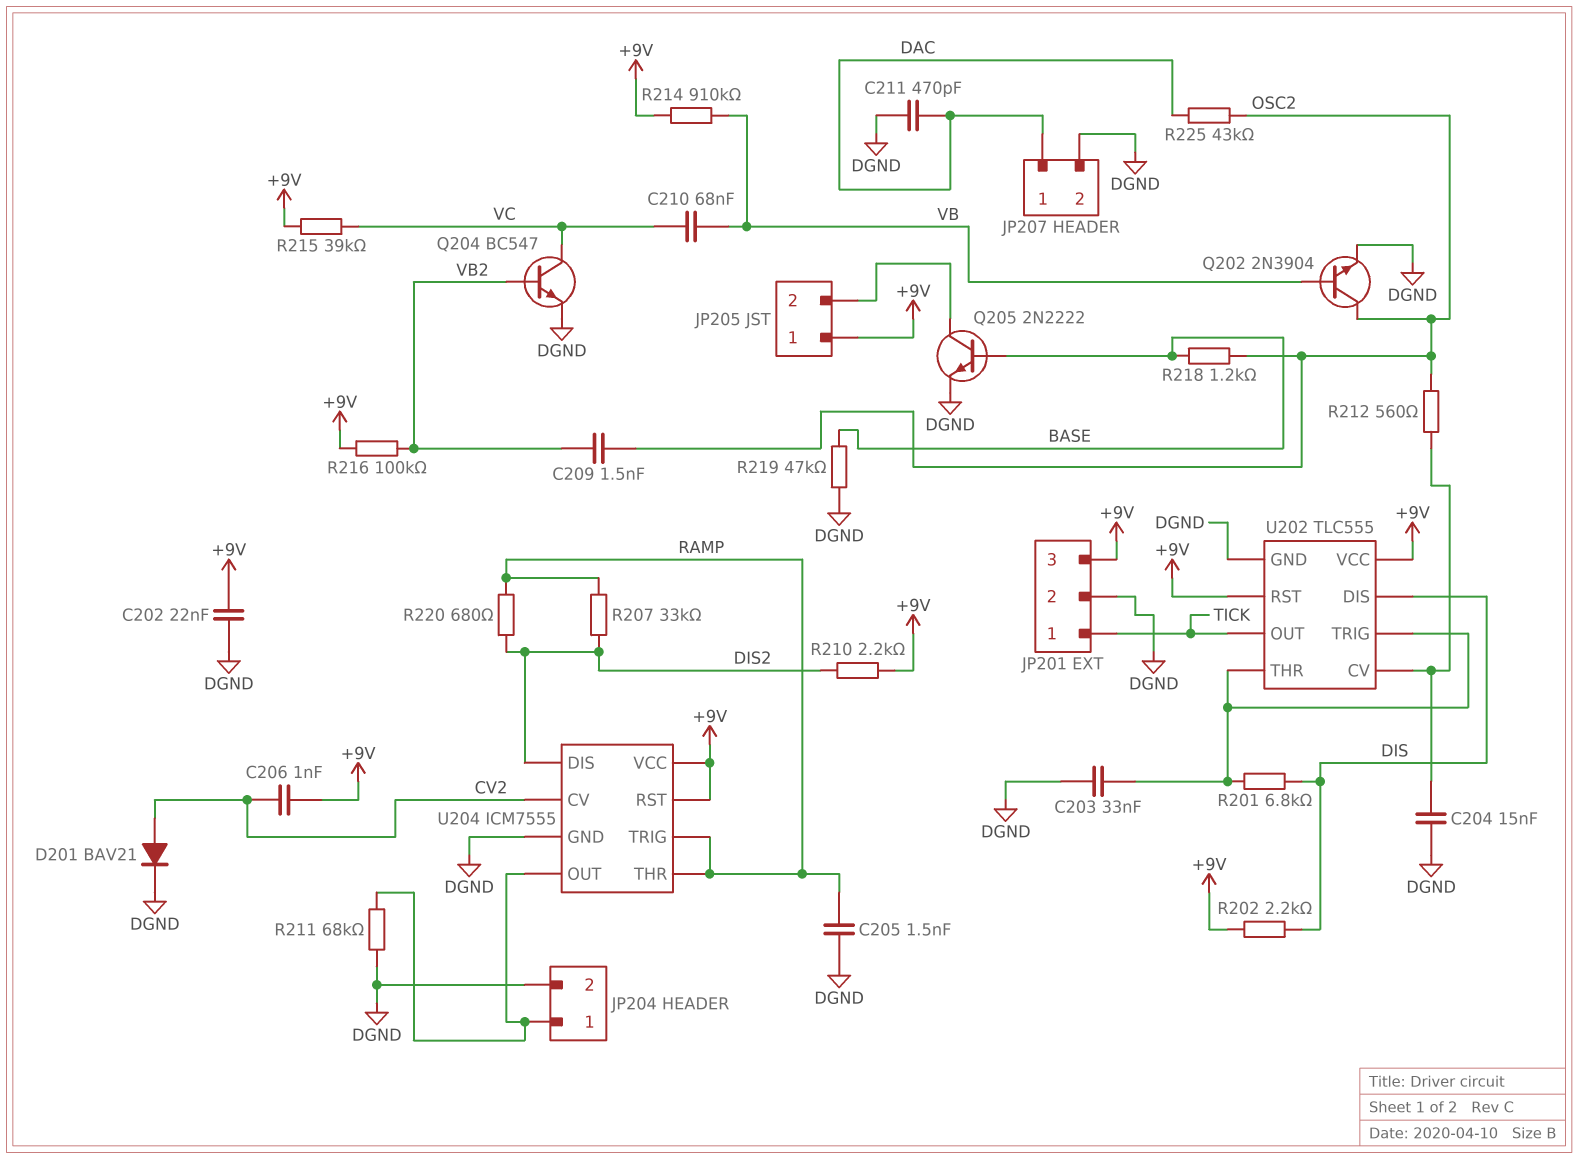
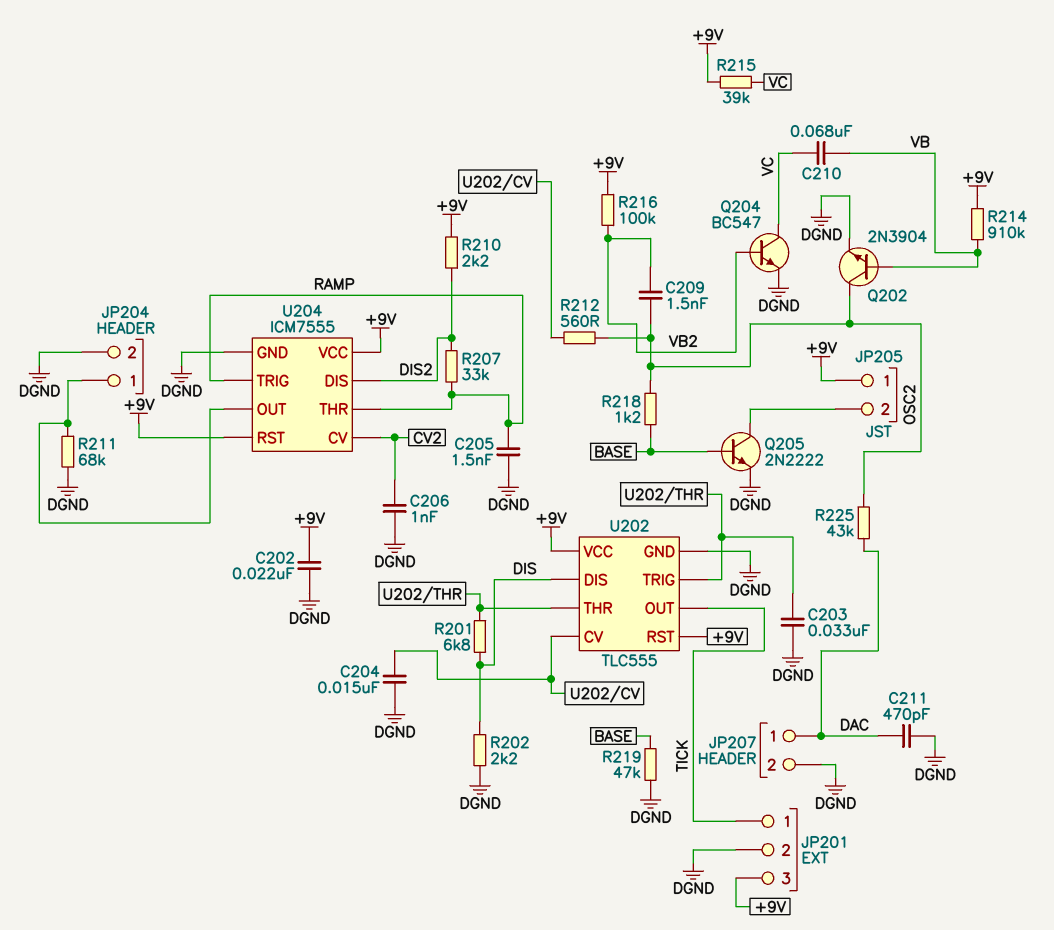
C206: 1nF (+9V, CV2) -> 1nF (CV2, DGND)
D201: diode BAV21 (A CV2, K DGND) -> none
R202: 2.2k (+9V, DIS) -> 2.2k (DGND, DIS)
R220: 680 (DIS2, RAMP) -> none

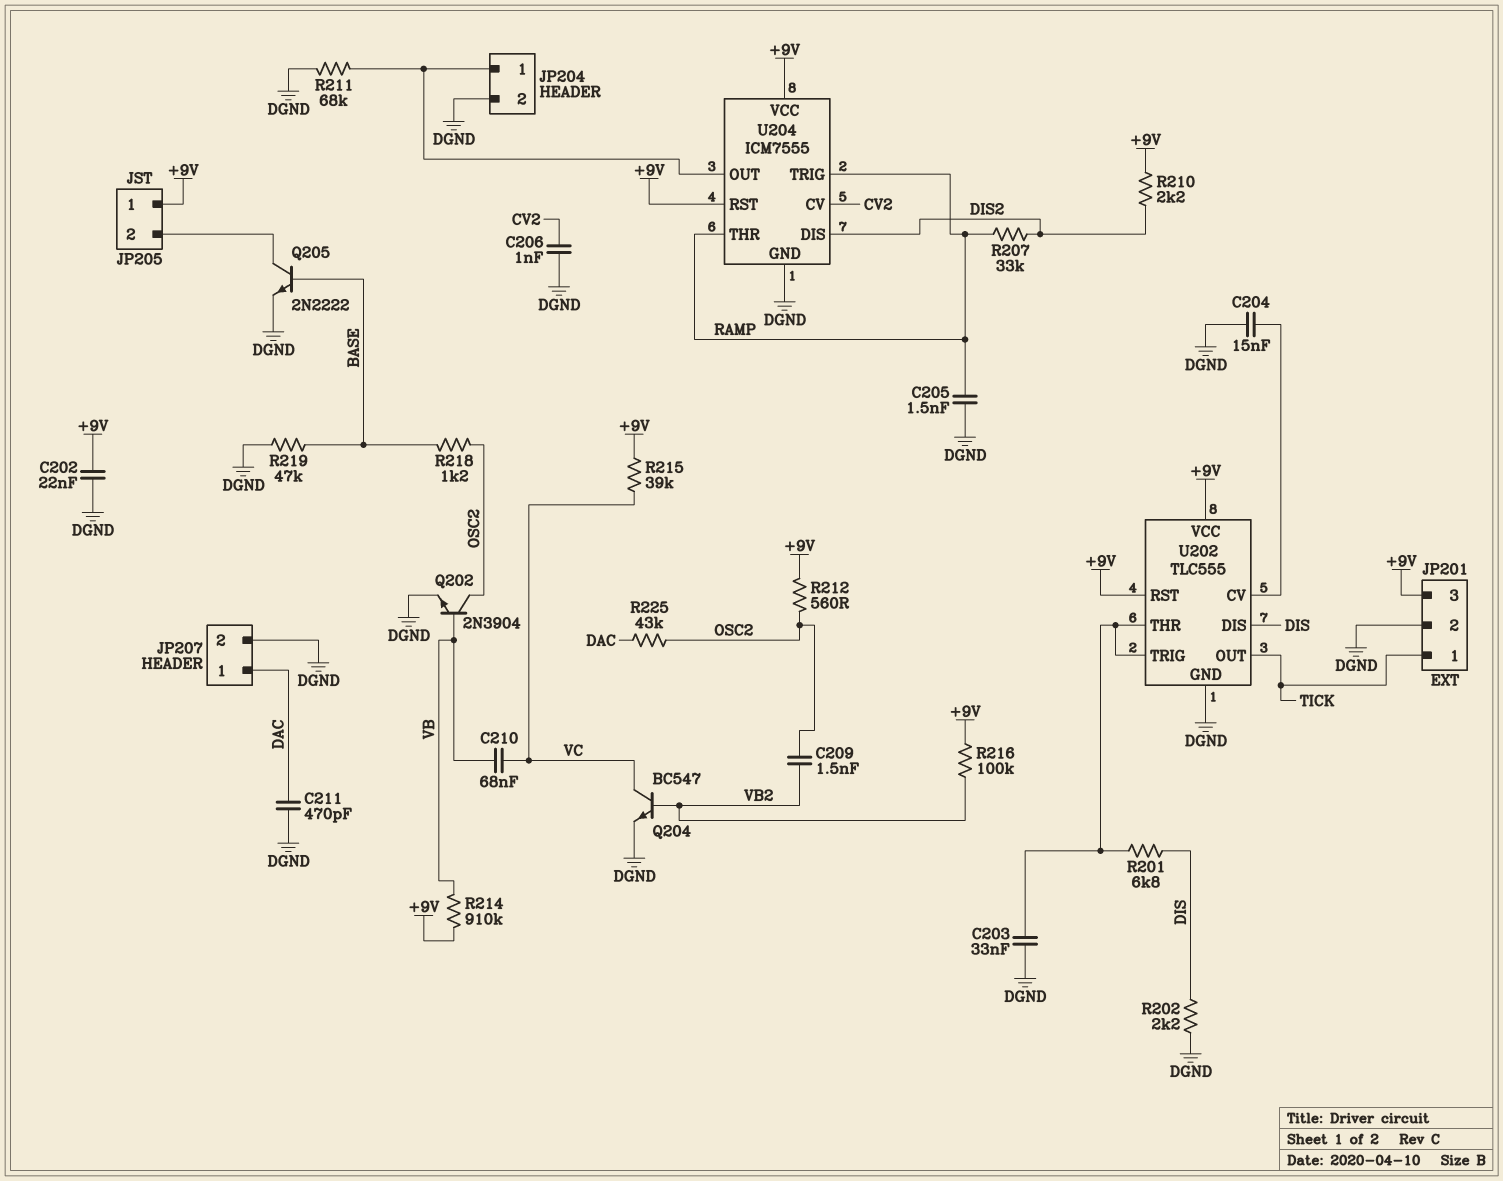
R212: 560 (OSC2, U202/CV) -> 560 (+9V, OSC2)

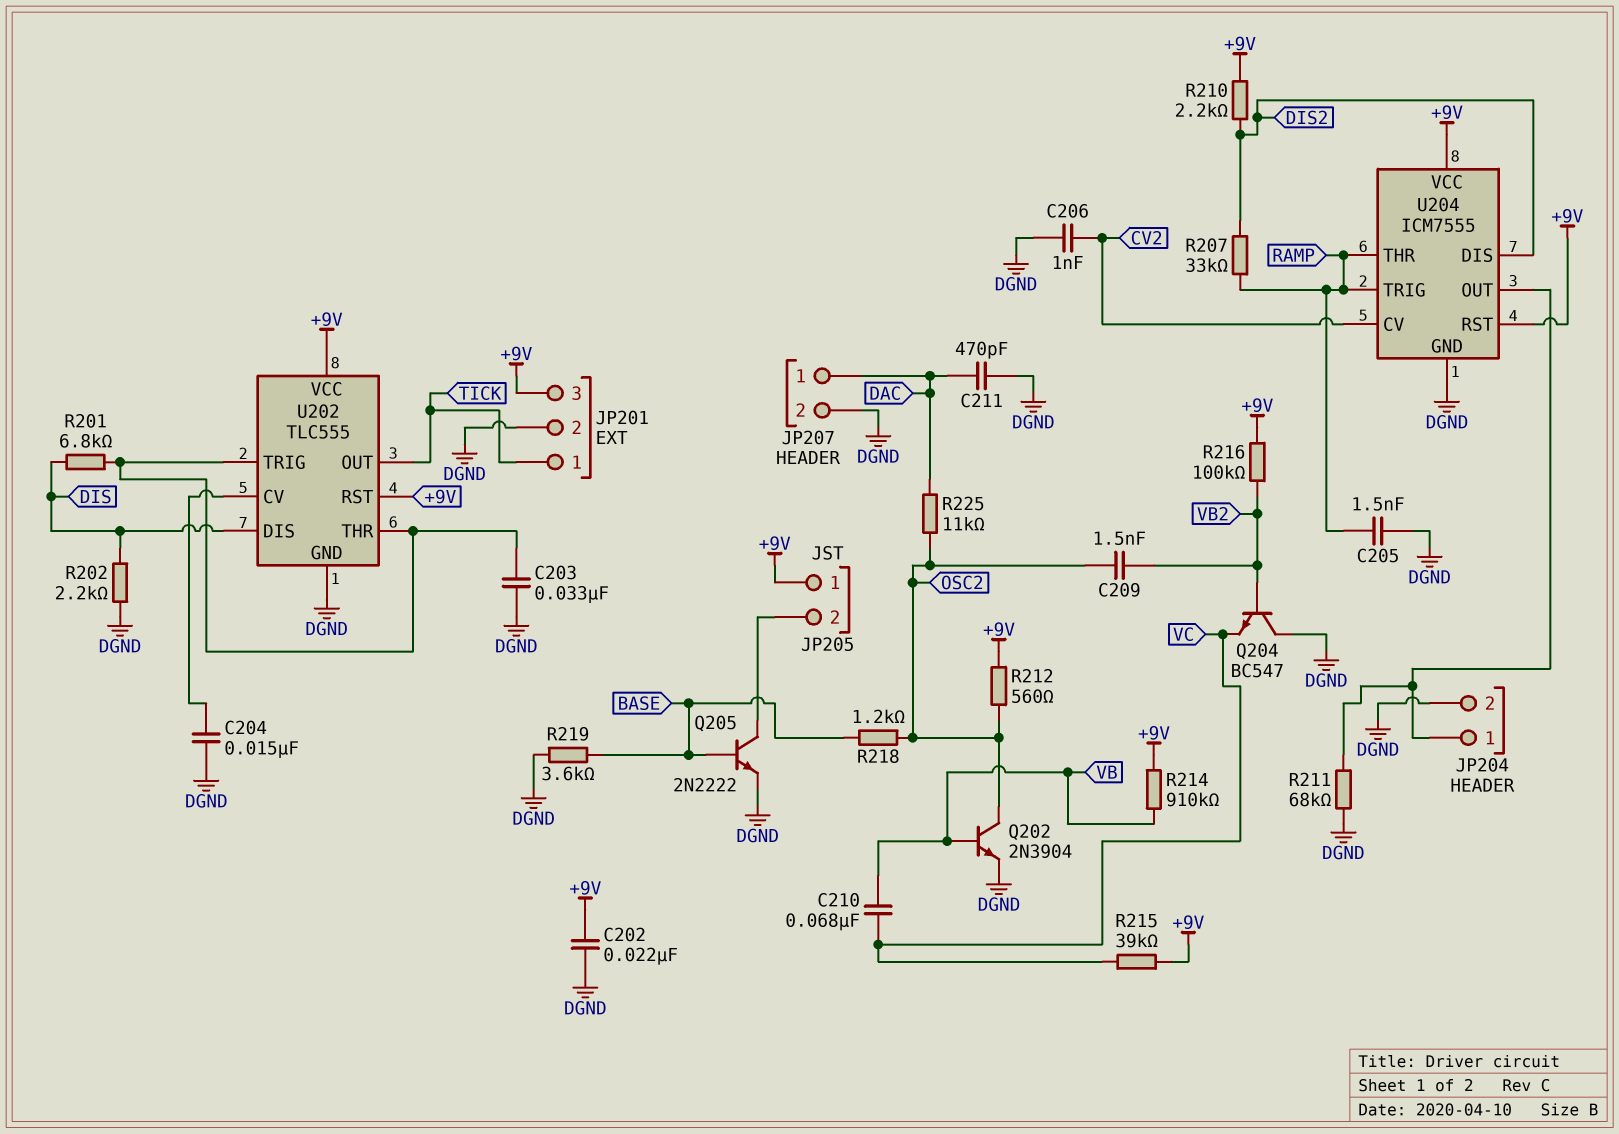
Q204: NPN BC547 (B VB2, C VC, E DGND) -> NPN BC547 (B VB2, C DGND, E VC)
R219: 47k (BASE, DGND) -> 3.6k (BASE, DGND)
R225: 43k (DAC, OSC2) -> 11k (DAC, OSC2)

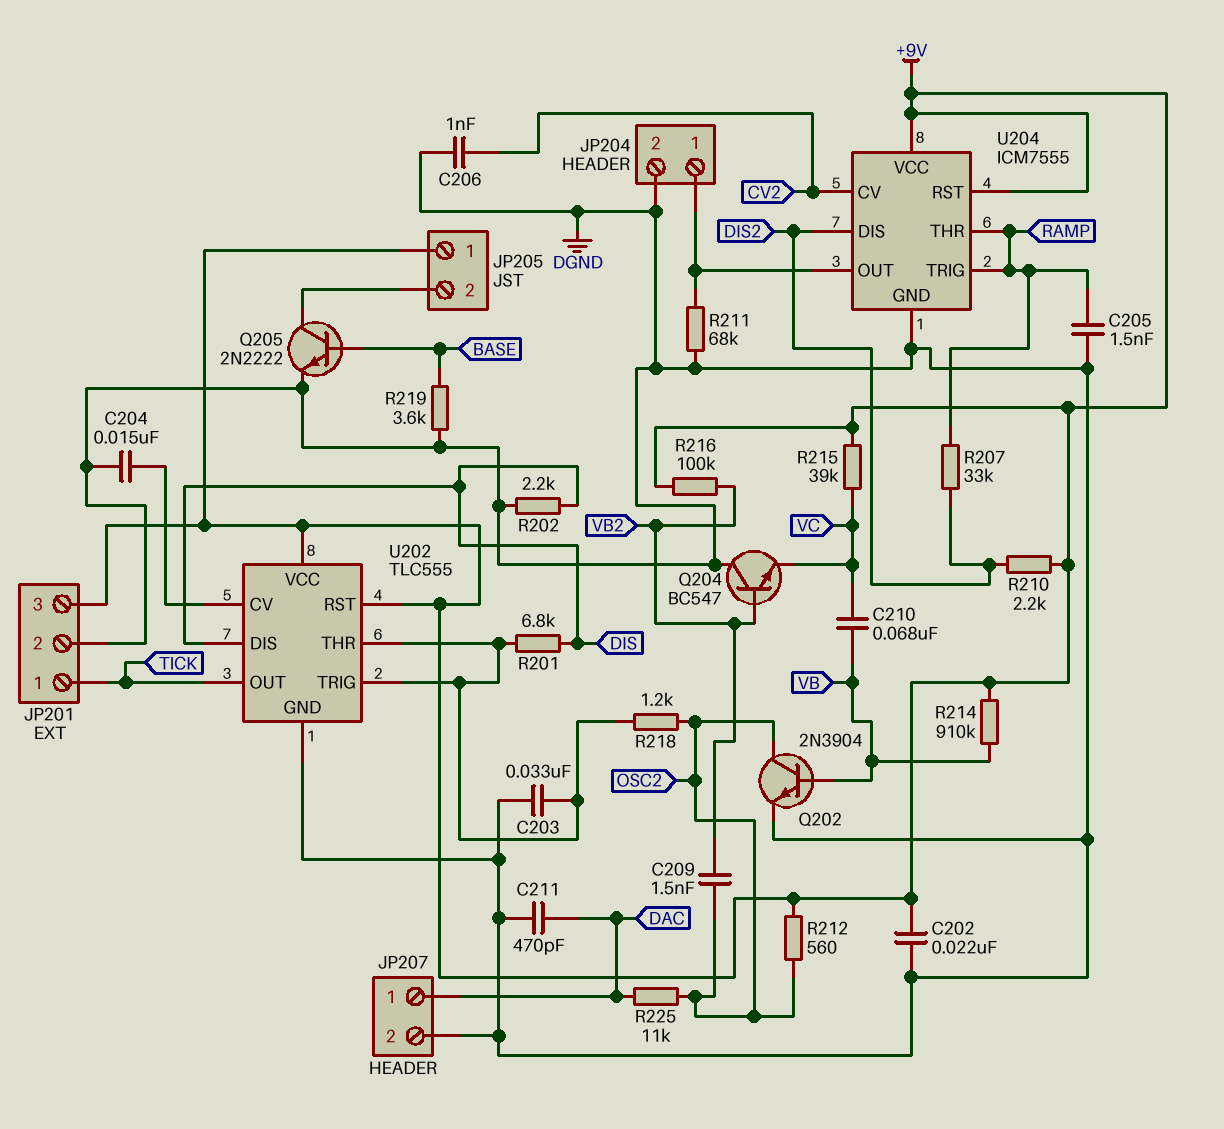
R218: 1.2k (BASE, OSC2) -> 1.2k (OSC2, U202/THR)

